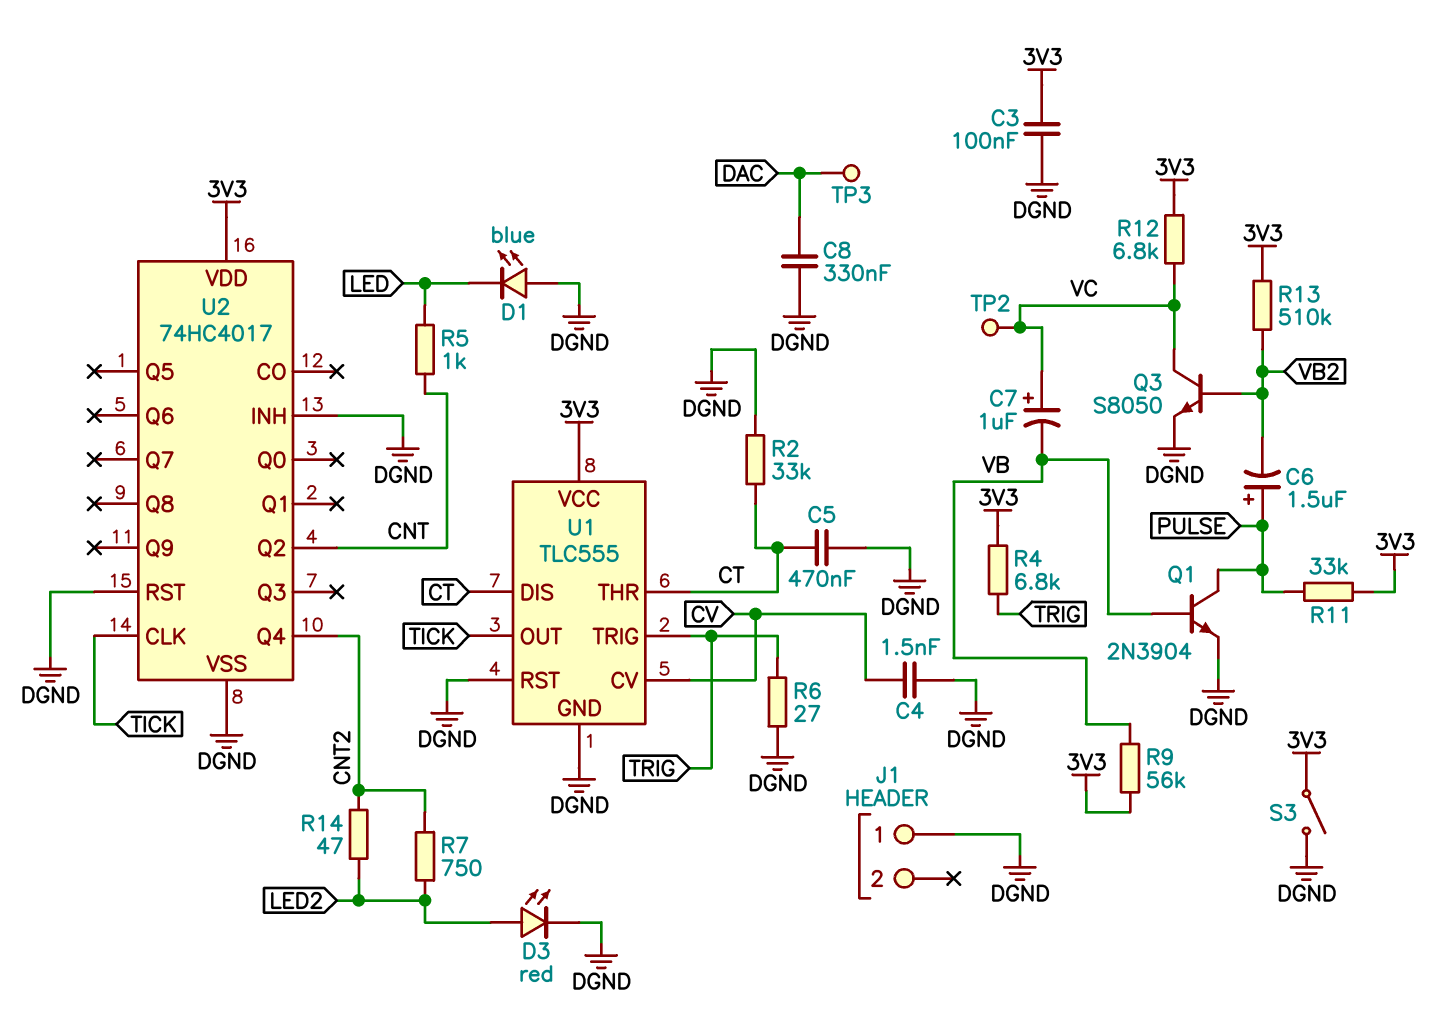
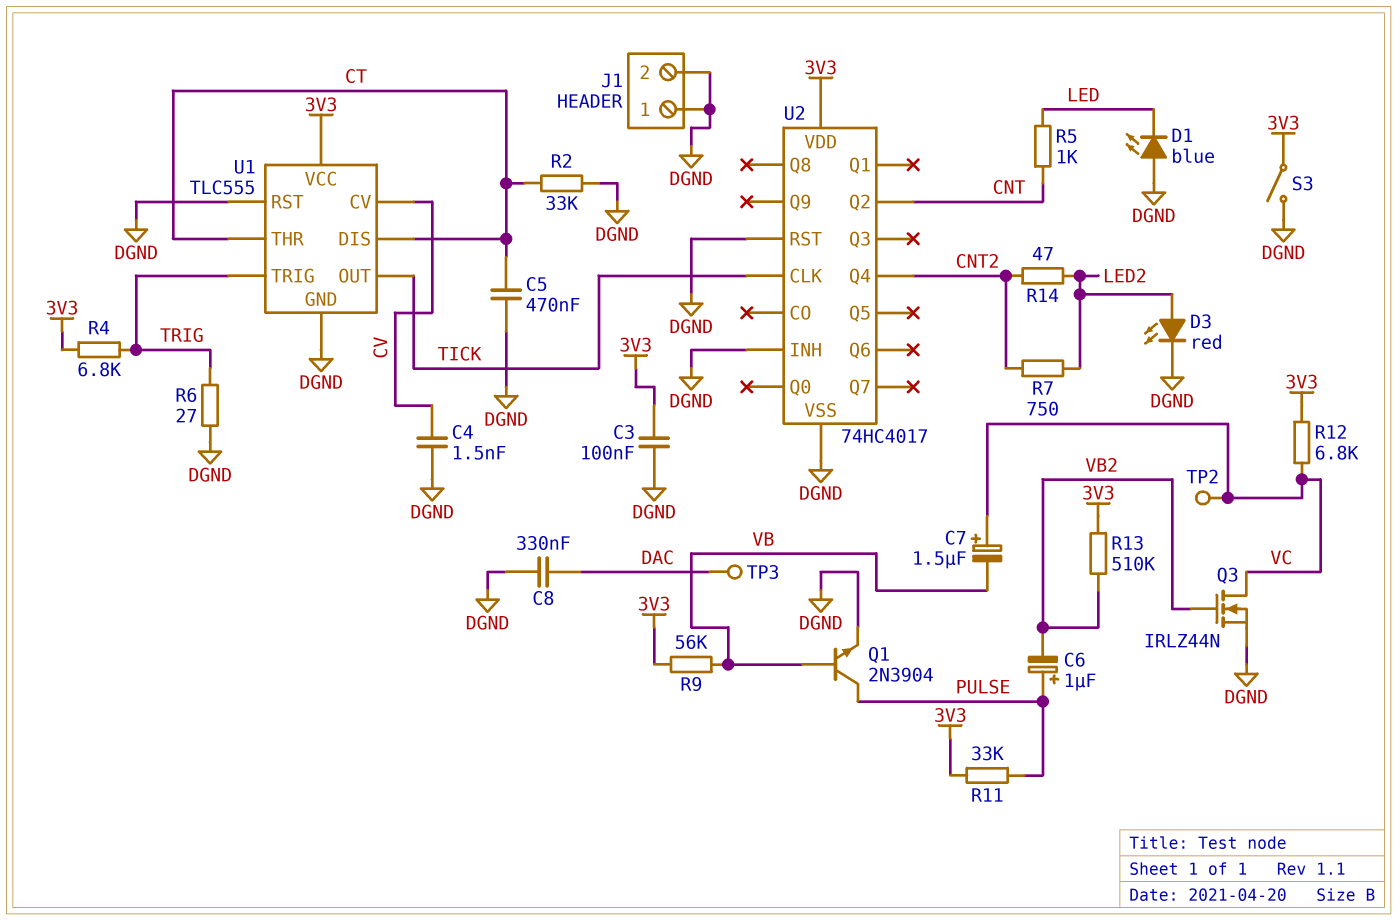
C6: 1.5uF (plus PULSE, minus VB2) -> 1uF (plus PULSE, minus VB2)
C7: 1uF (plus VC, minus VB) -> 1.5uF (plus VC, minus VB)
J1 pin 2: none -> DGND
Q3: NPN S8050 (B VB2, C VC, E DGND) -> NMOS IRLZ44N (G VB2, D VC, S DGND)

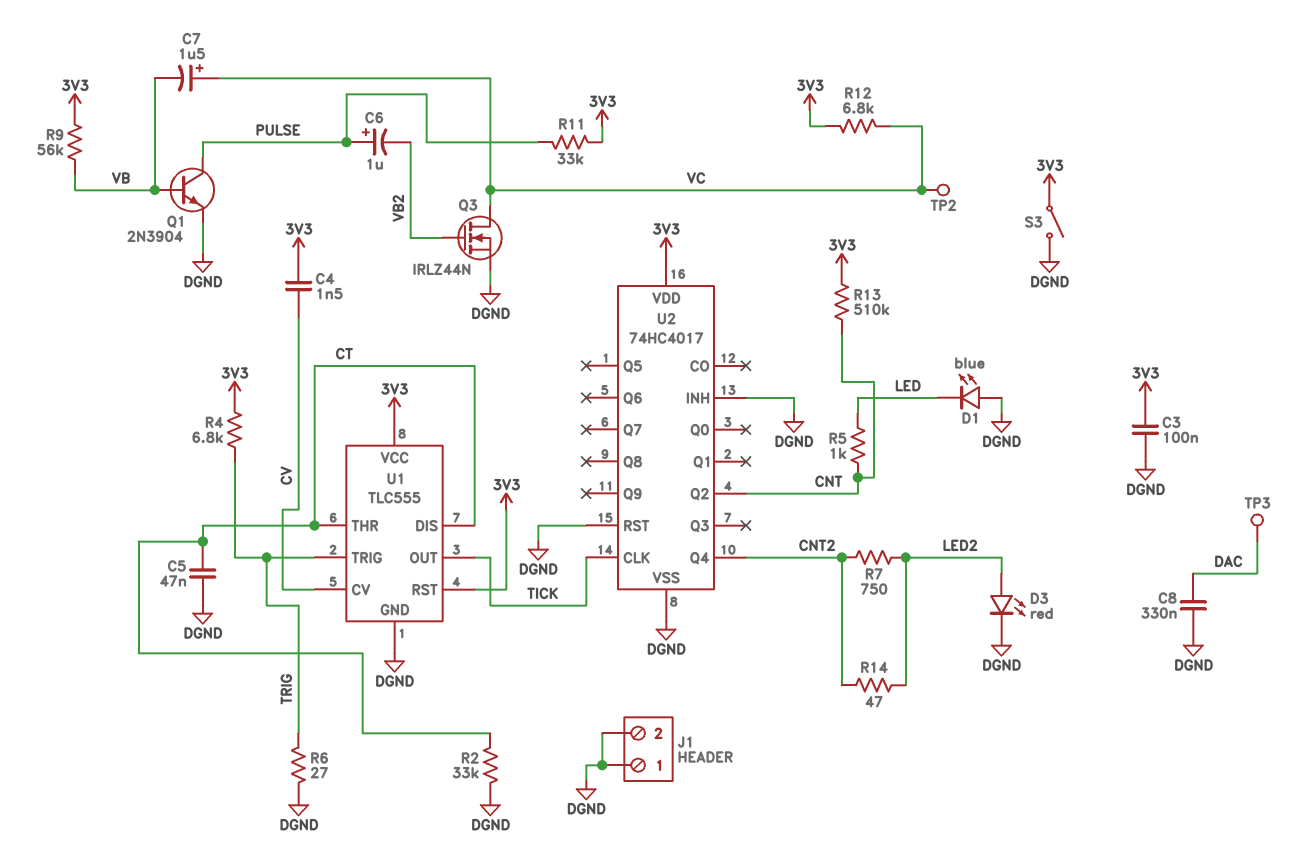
C4: 1.5nF (CV, DGND) -> 1.5nF (3V3, CV)
C5: 470nF (CT, DGND) -> 47nF (CT, DGND)
R13: 510k (3V3, VB2) -> 510k (3V3, CNT)
U1 pin RST: DGND -> 3V3

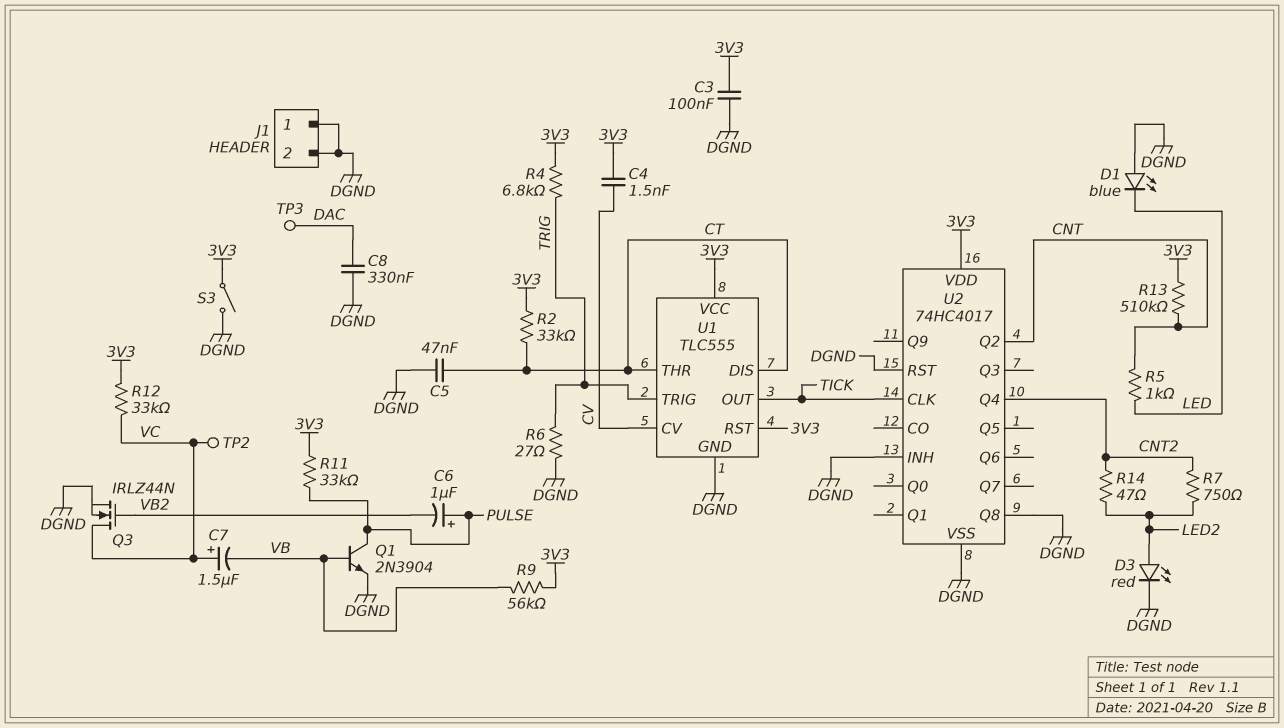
R2: 33k (CT, DGND) -> 33k (3V3, CT)
R12: 6.8k (3V3, VC) -> 33k (3V3, VC)
U2 pin Q8: none -> DGND

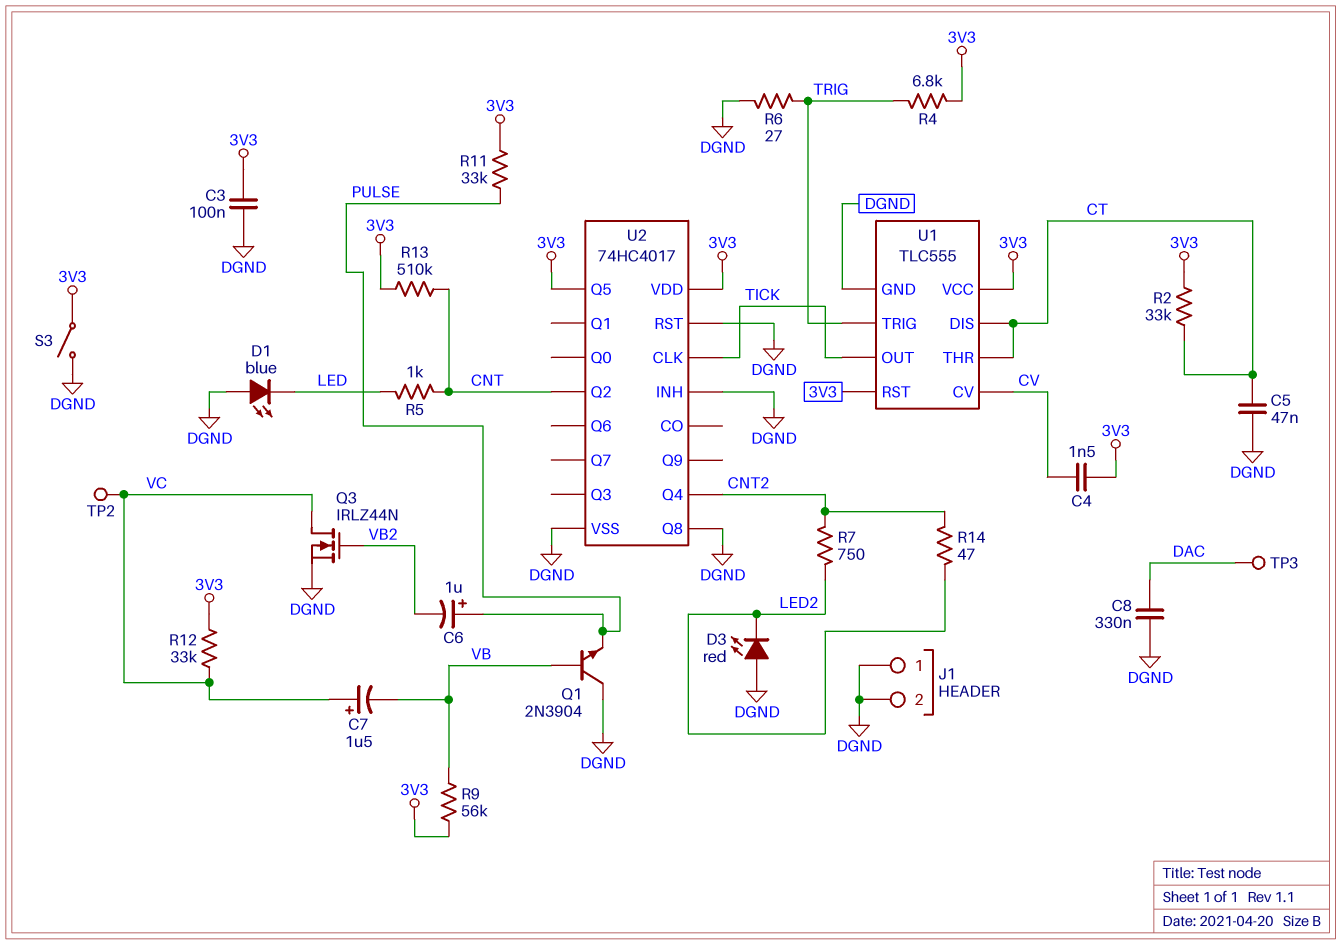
D3: LED red (A LED2, K DGND) -> LED red (A DGND, K LED2)
Q1: NPN 2N3904 (B VB, C PULSE, E DGND) -> NPN 2N3904 (B VB, C DGND, E PULSE)
U2 pin Q5: none -> 3V3

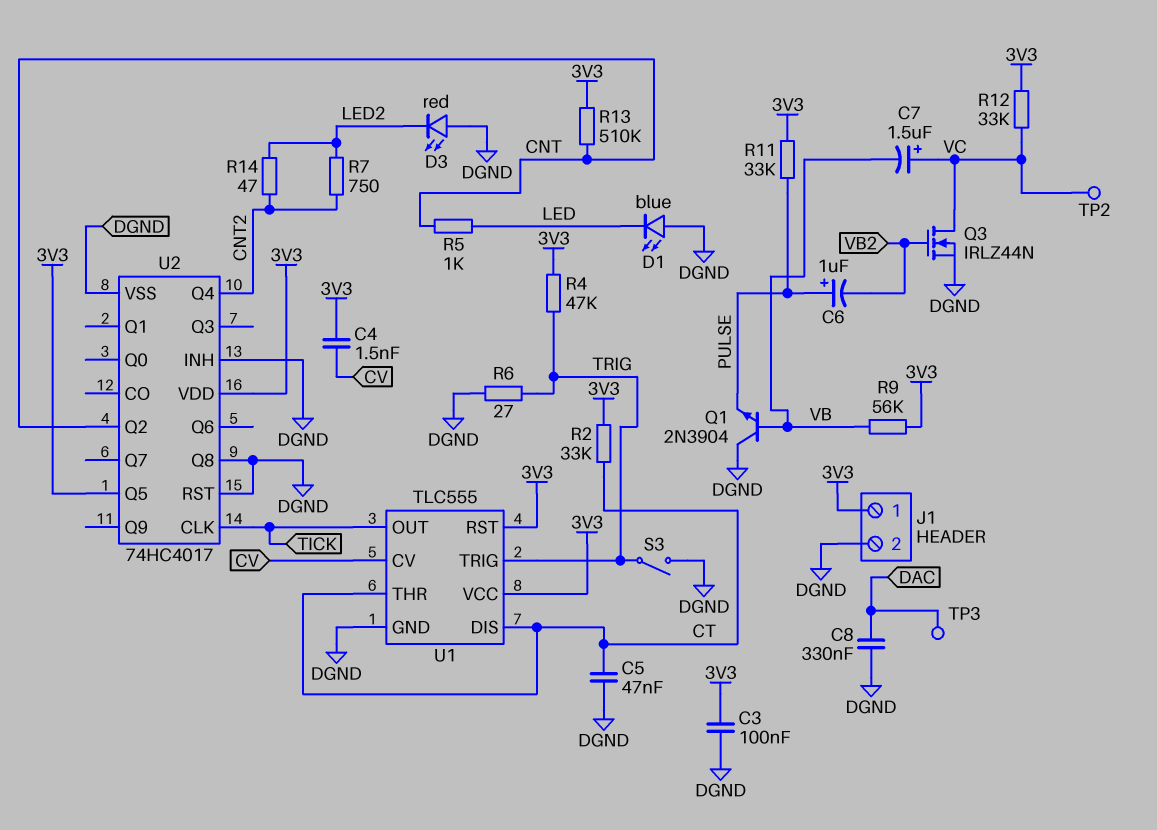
J1 pin 1: DGND -> 3V3
R4: 6.8k (3V3, TRIG) -> 47k (3V3, TRIG)
S3: switch (3V3, DGND) -> switch (DGND, TRIG)

